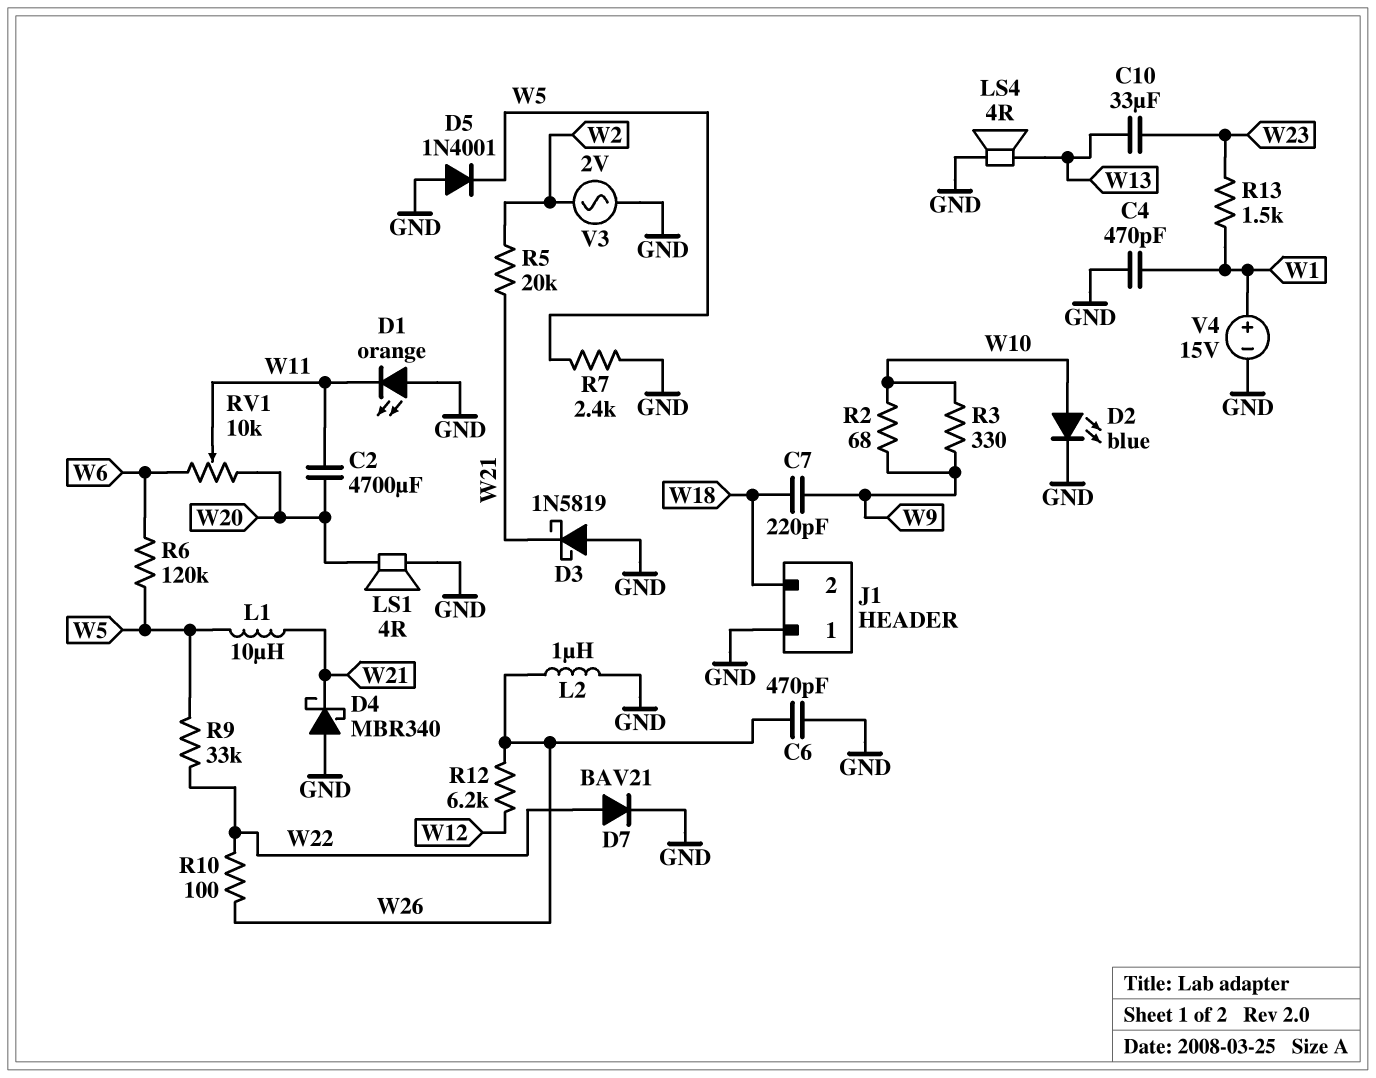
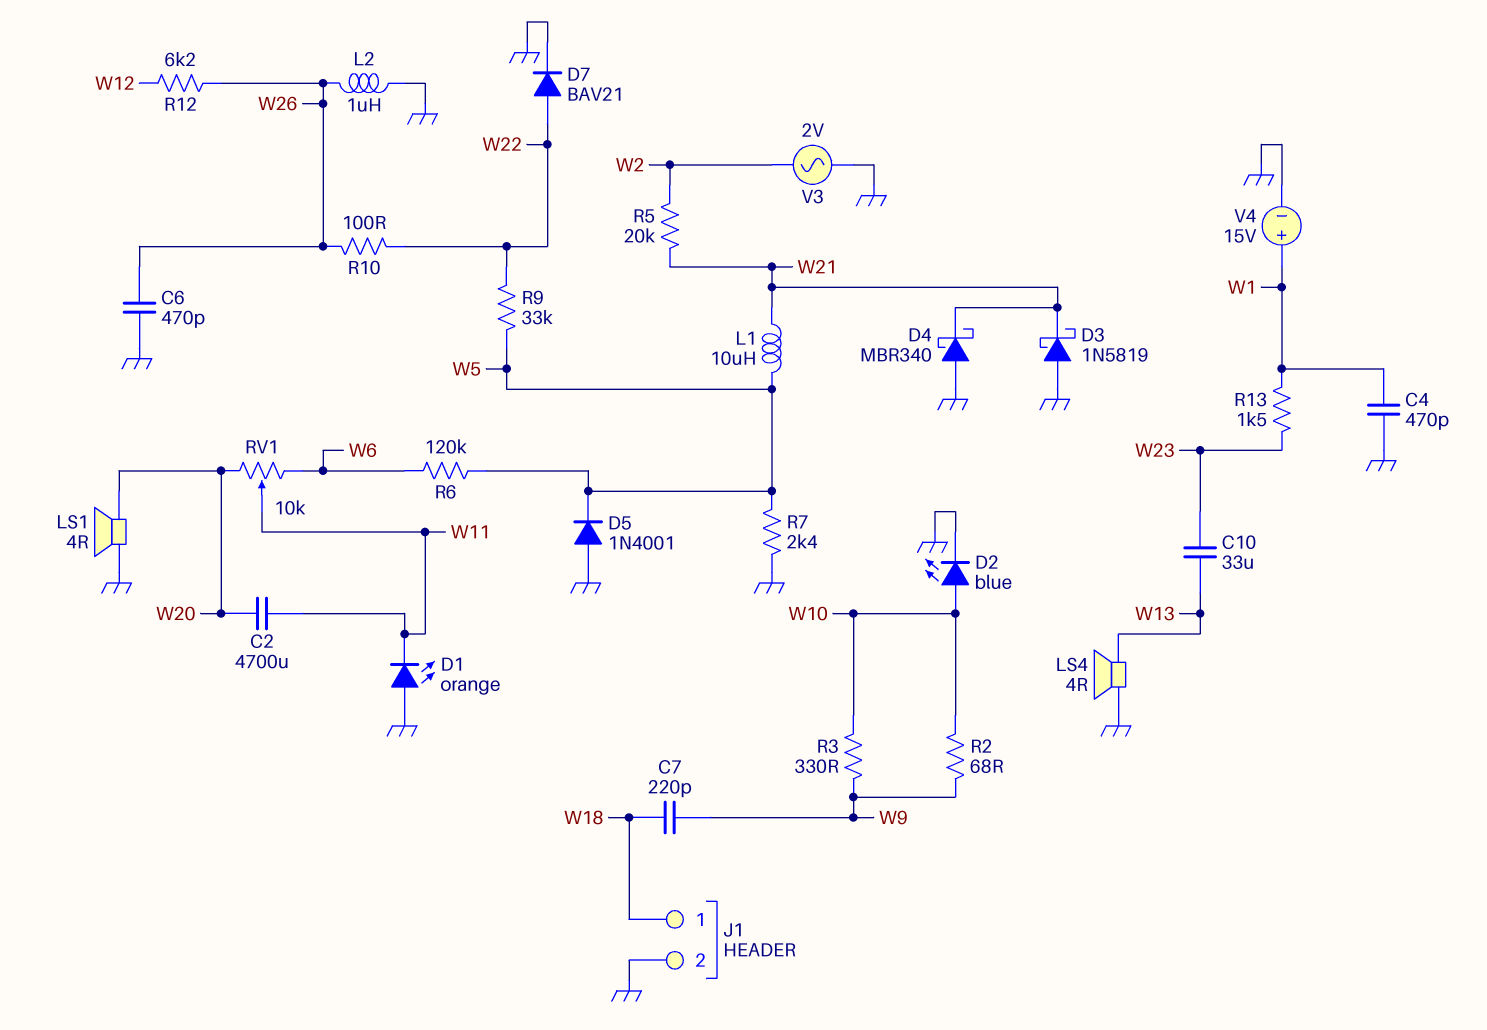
J1 pin 1: GND -> W18
J1 pin 2: W18 -> GND

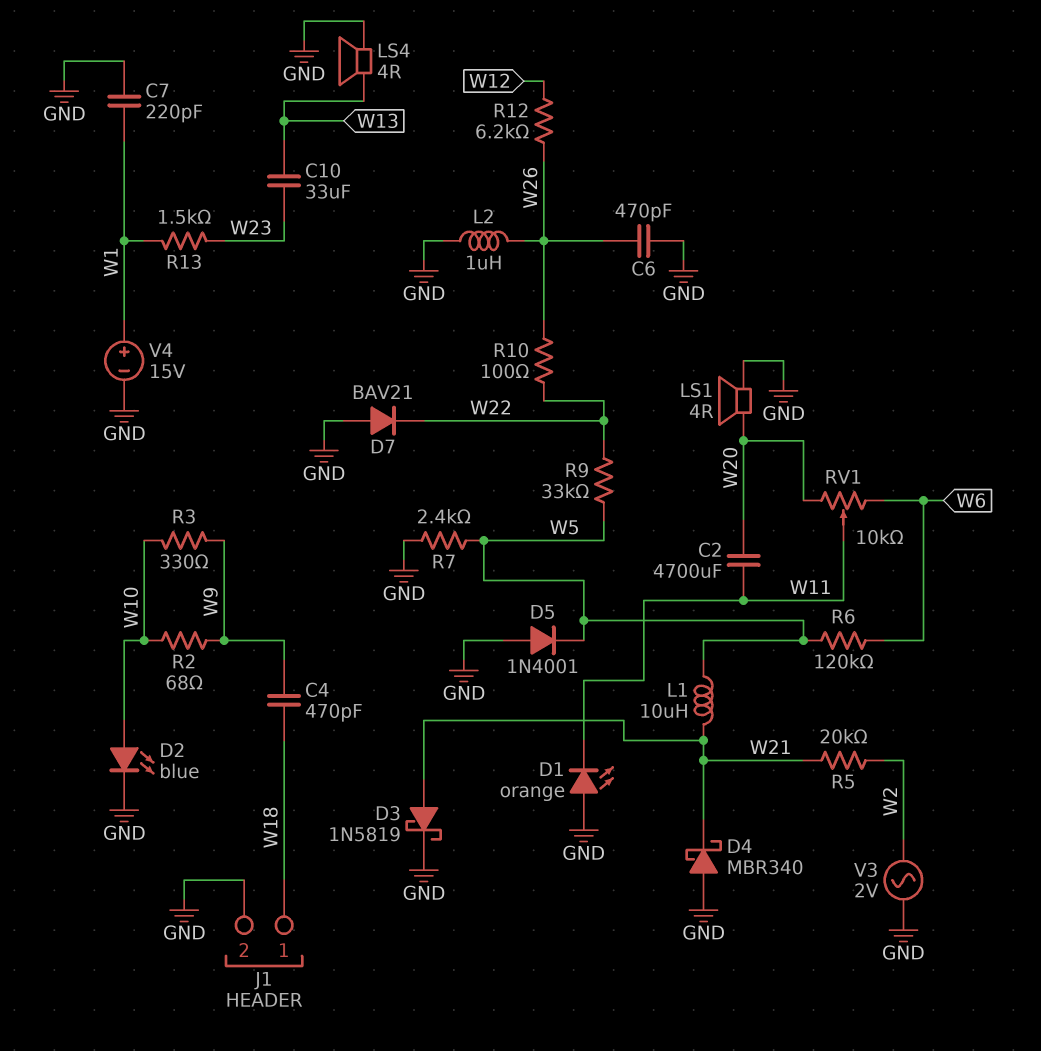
C4: 470pF (GND, W1) -> 470pF (W9, W18)
C7: 220pF (W9, W18) -> 220pF (GND, W1)
D3: schottky 1N5819 (A GND, K W21) -> schottky 1N5819 (A W21, K GND)
D7: diode BAV21 (A W22, K GND) -> diode BAV21 (A GND, K W22)

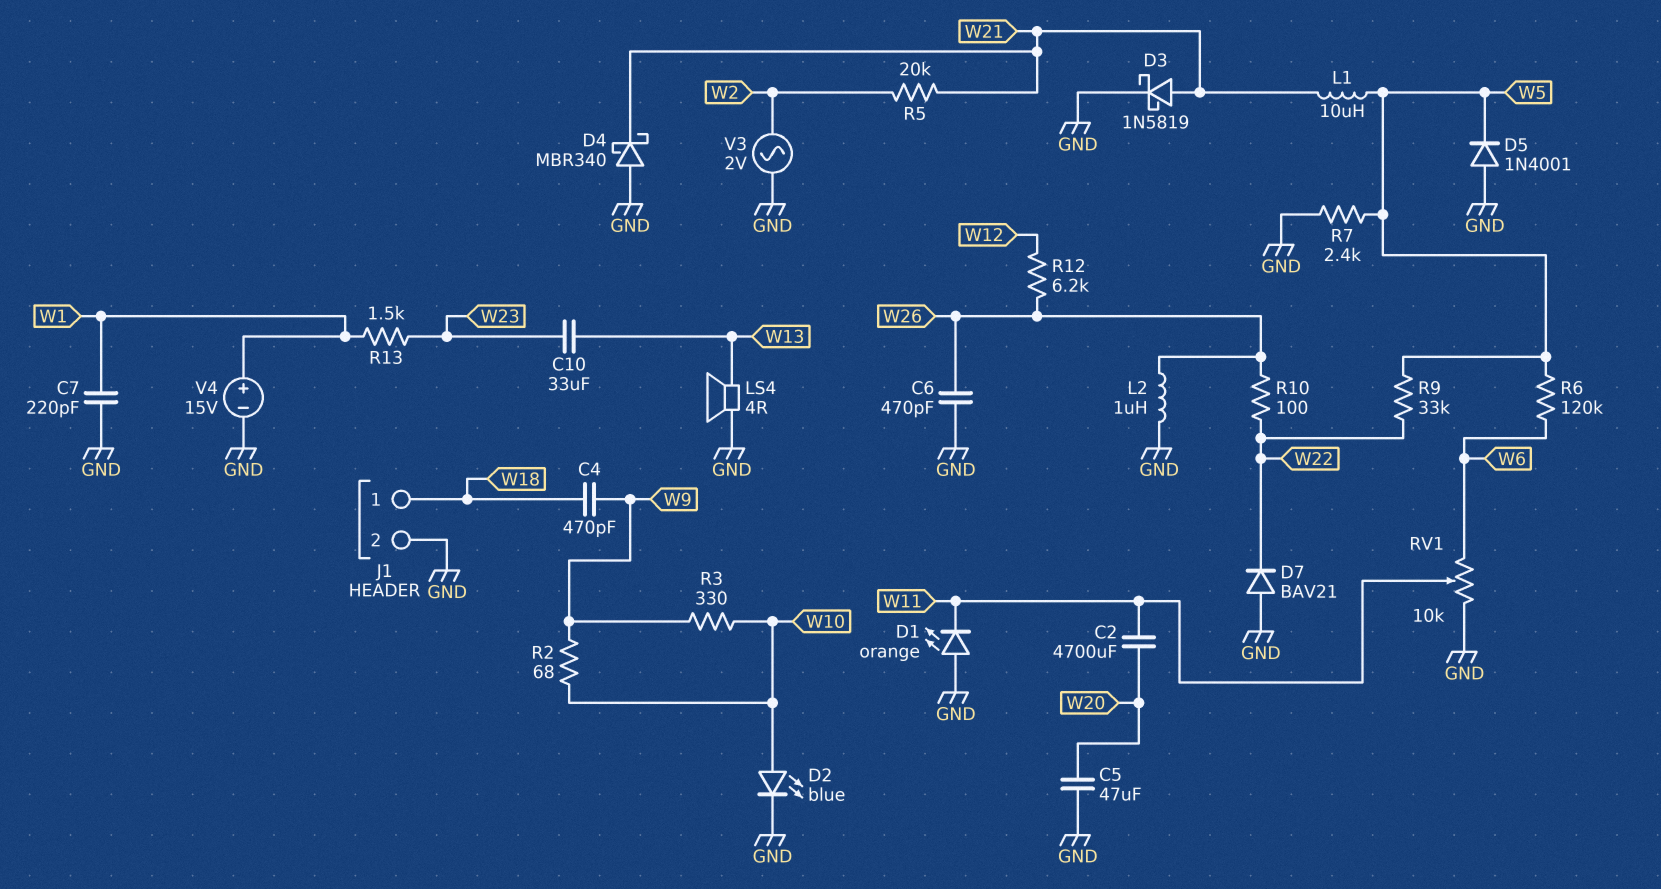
C5: none -> 47uF (GND, W20)
LS1: speaker 4R (GND, W20) -> none
RV1: 10k (W6, W20, wiper W11) -> 10k (GND, W6, wiper W11)

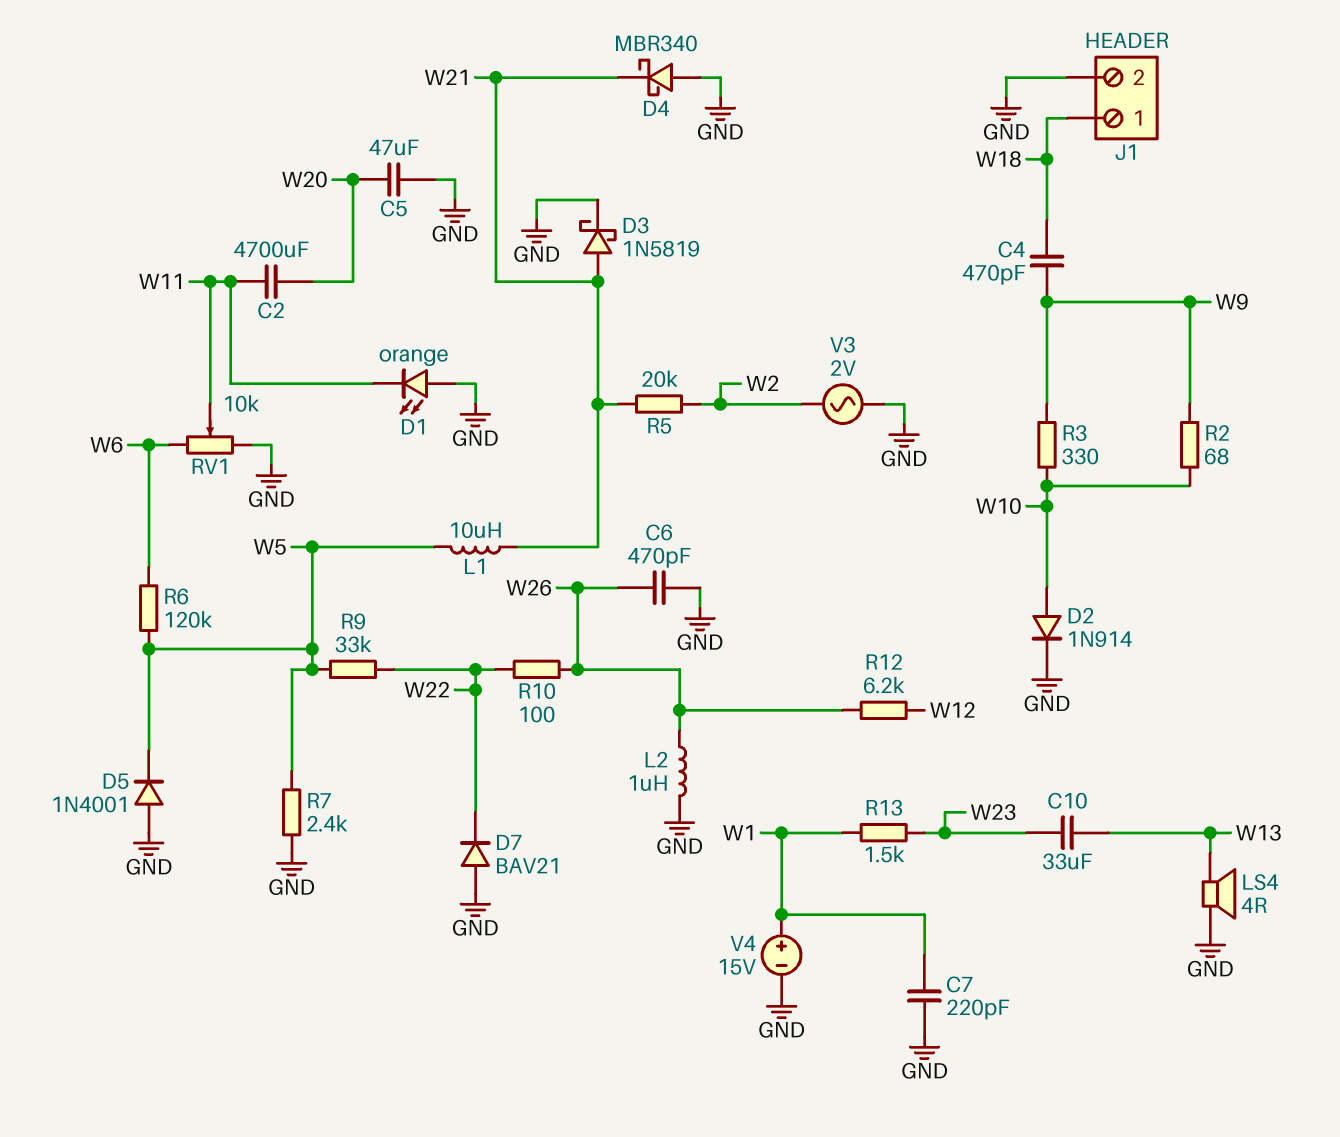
D2: LED blue (A W10, K GND) -> diode 1N914 (A W10, K GND)

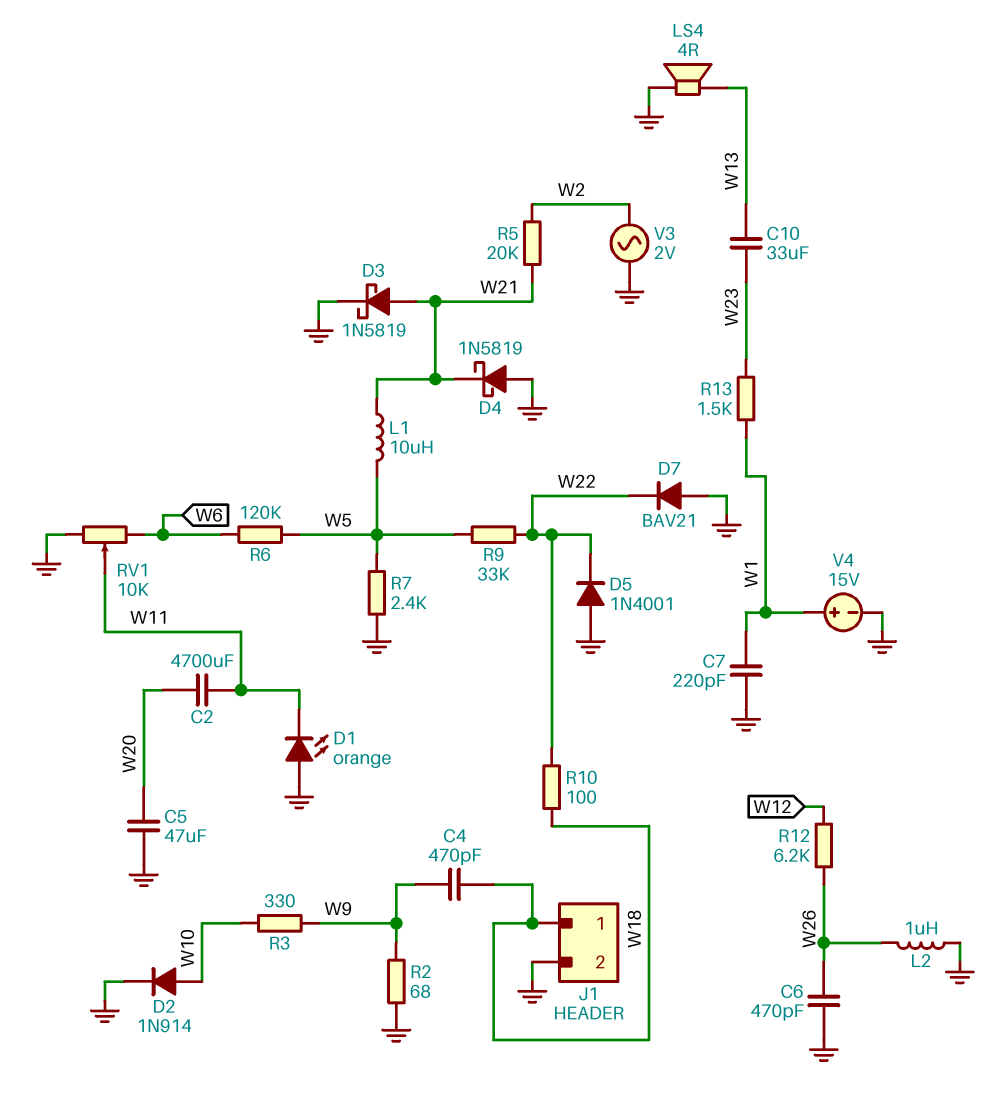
D4: schottky MBR340 (A GND, K W21) -> schottky 1N5819 (A GND, K W21)
D5: diode 1N4001 (A GND, K W5) -> diode 1N4001 (A GND, K W22)
R2: 68 (W9, W10) -> 68 (GND, W9)
R10: 100 (W22, W26) -> 100 (W18, W22)

